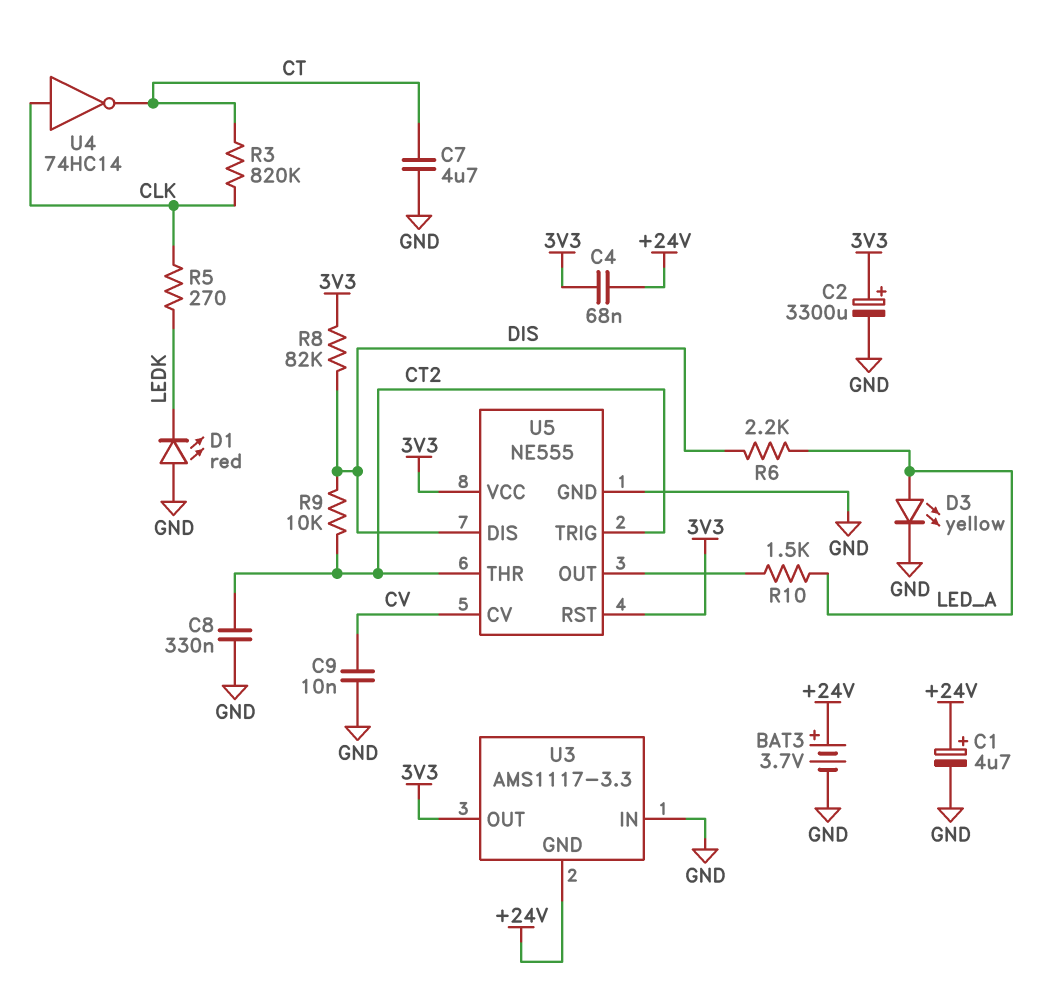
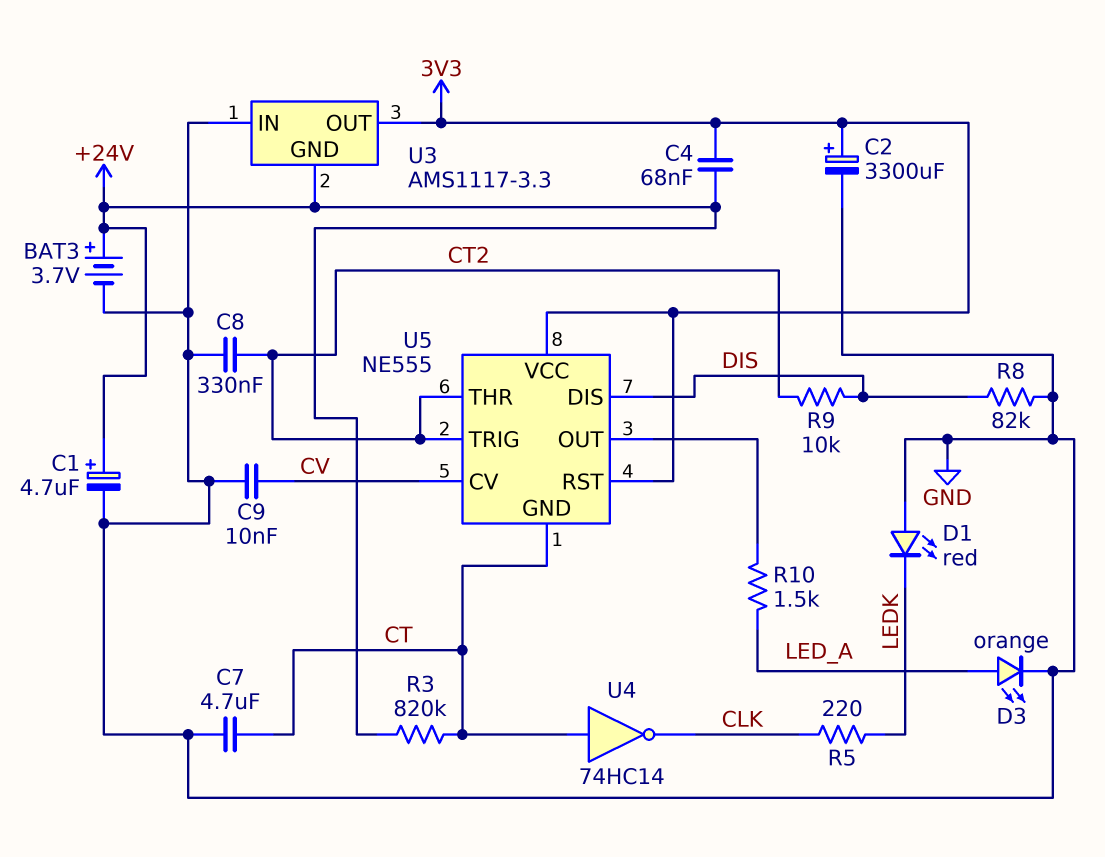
D3: LED yellow (A LED_A, K GND) -> LED orange (A LED_A, K GND)
R3: 820k (CLK, CT) -> 820k (+24V, CT)
R5: 270 (CLK, LEDK) -> 220 (CLK, LEDK)
R6: 2.2k (DIS, LED_A) -> none
R8: 82k (3V3, DIS) -> 82k (DIS, GND)
U4: NOT 74HC14 (in CLK, out CT) -> NOT 74HC14 (in CT, out CLK)
U5 pin GND: GND -> CT

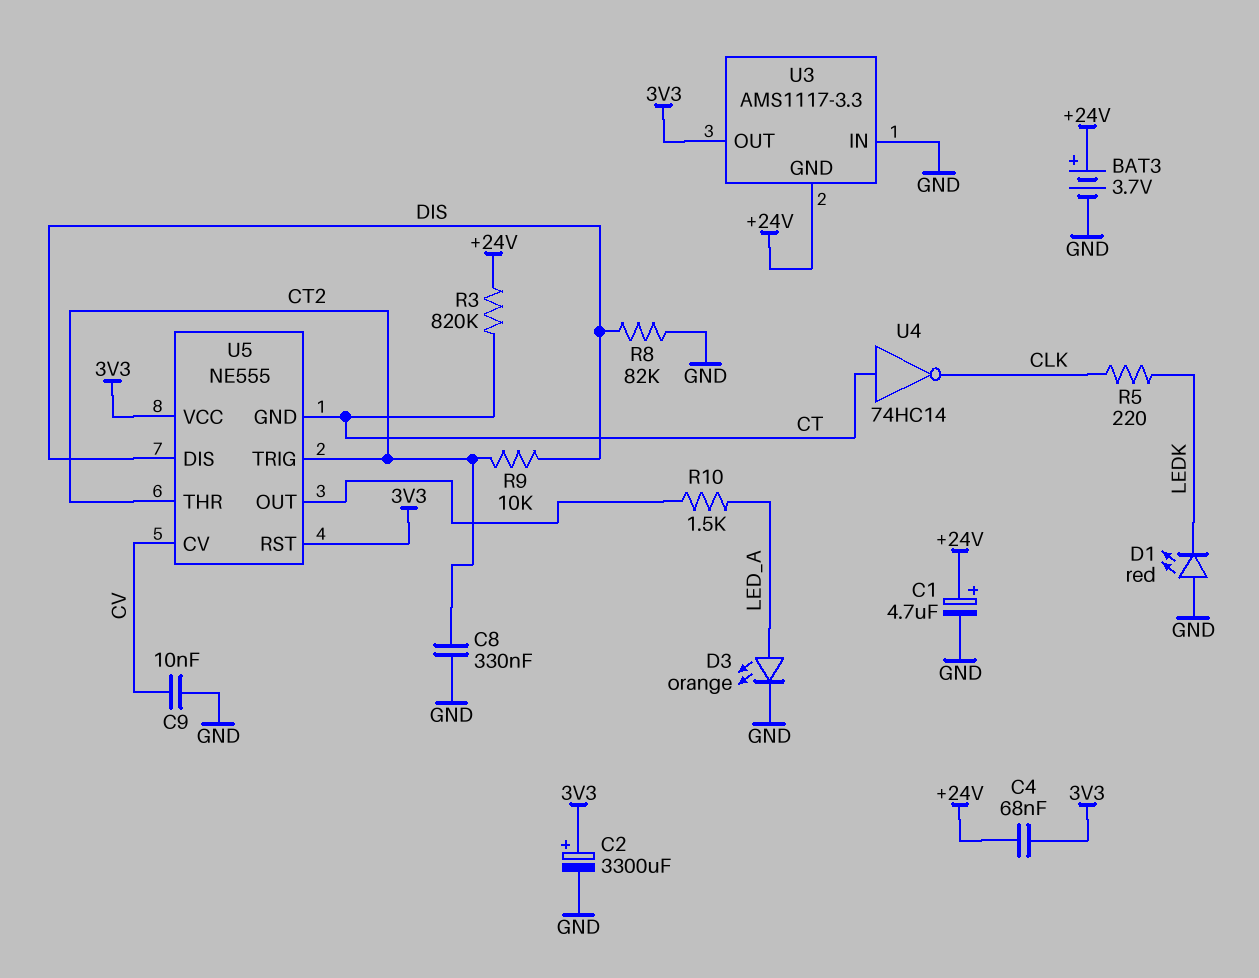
C7: 4.7uF (CT, GND) -> none

